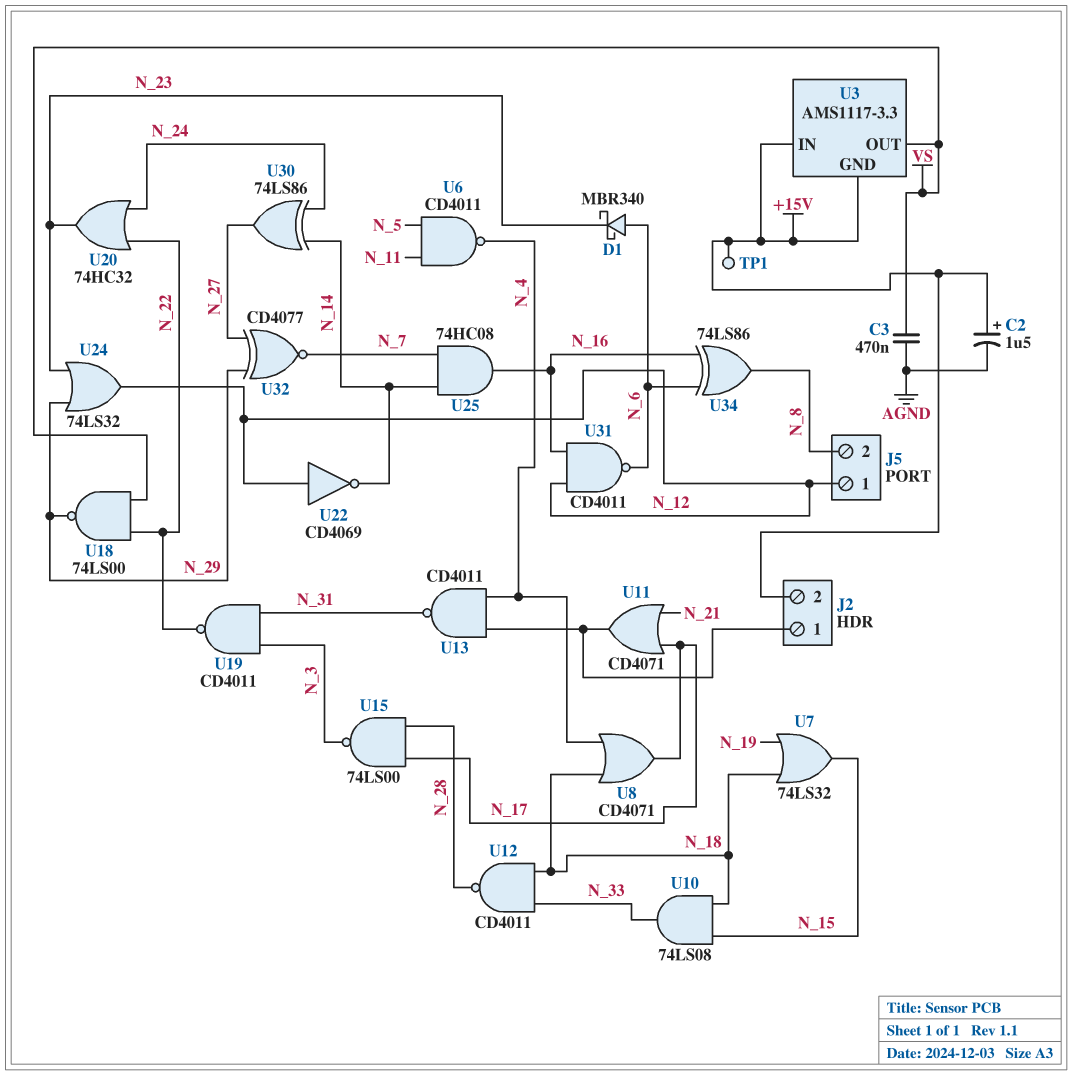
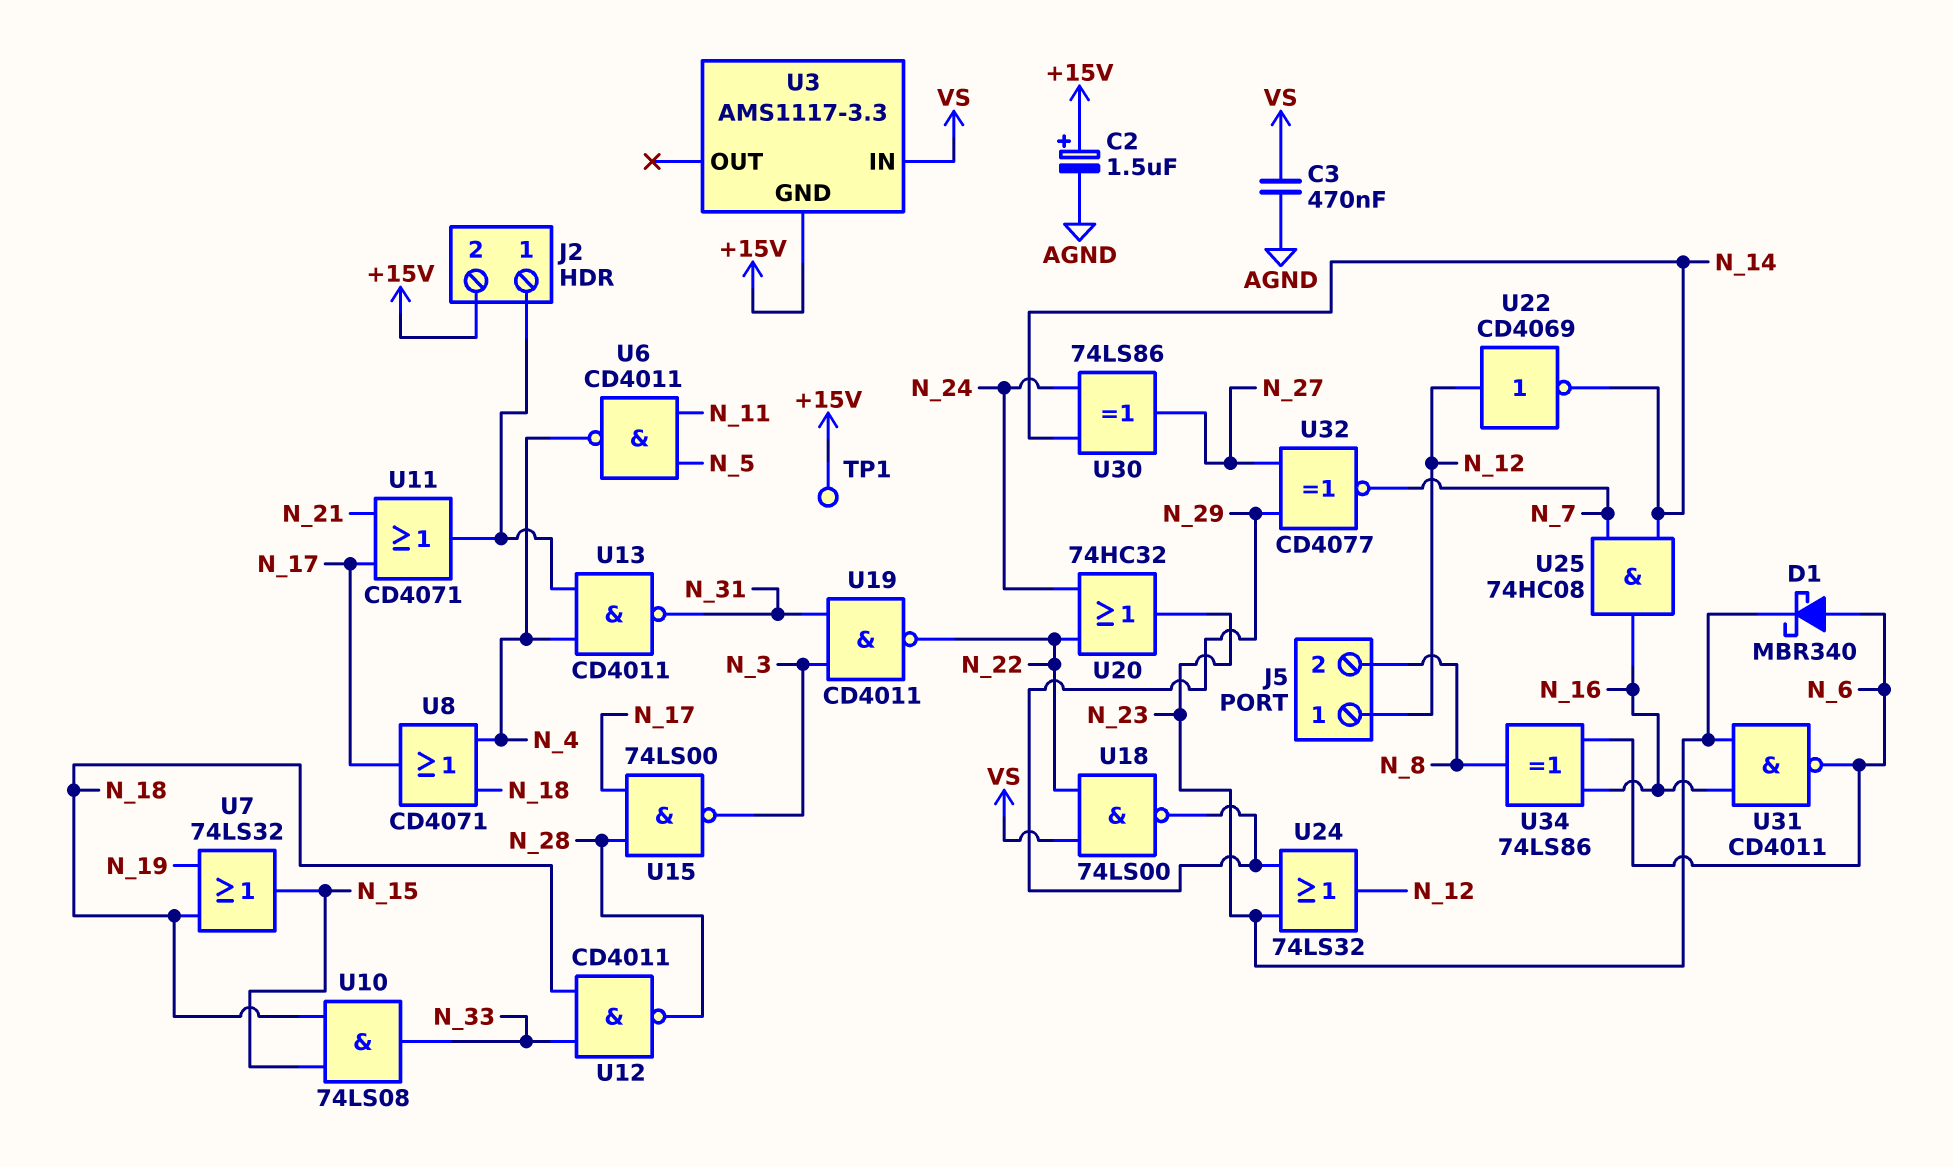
U3 pin IN: +15V -> VS
U3 pin OUT: VS -> none
U31: NAND CD4011 (in N_12, in N_16, out N_6) -> NAND CD4011 (in N_16, in N_23, out N_6)

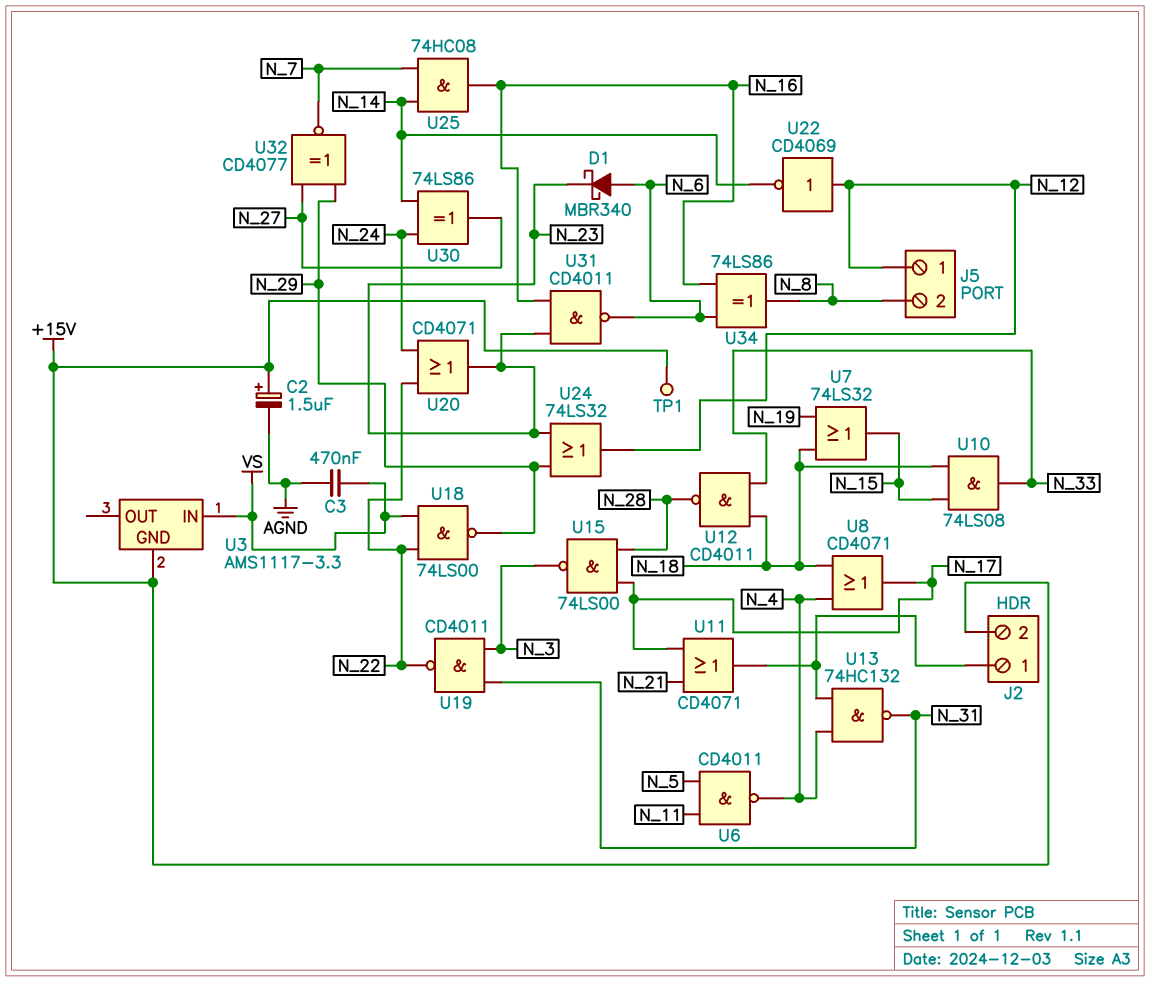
U13: NAND CD4011 (in J2/1, in N_4, out N_31) -> NAND 74HC132 (in J2/1, in N_4, out N_31)
U20: OR 74HC32 (in N_22, in N_24, out N_23) -> OR CD4071 (in N_22, in N_24, out N_23)

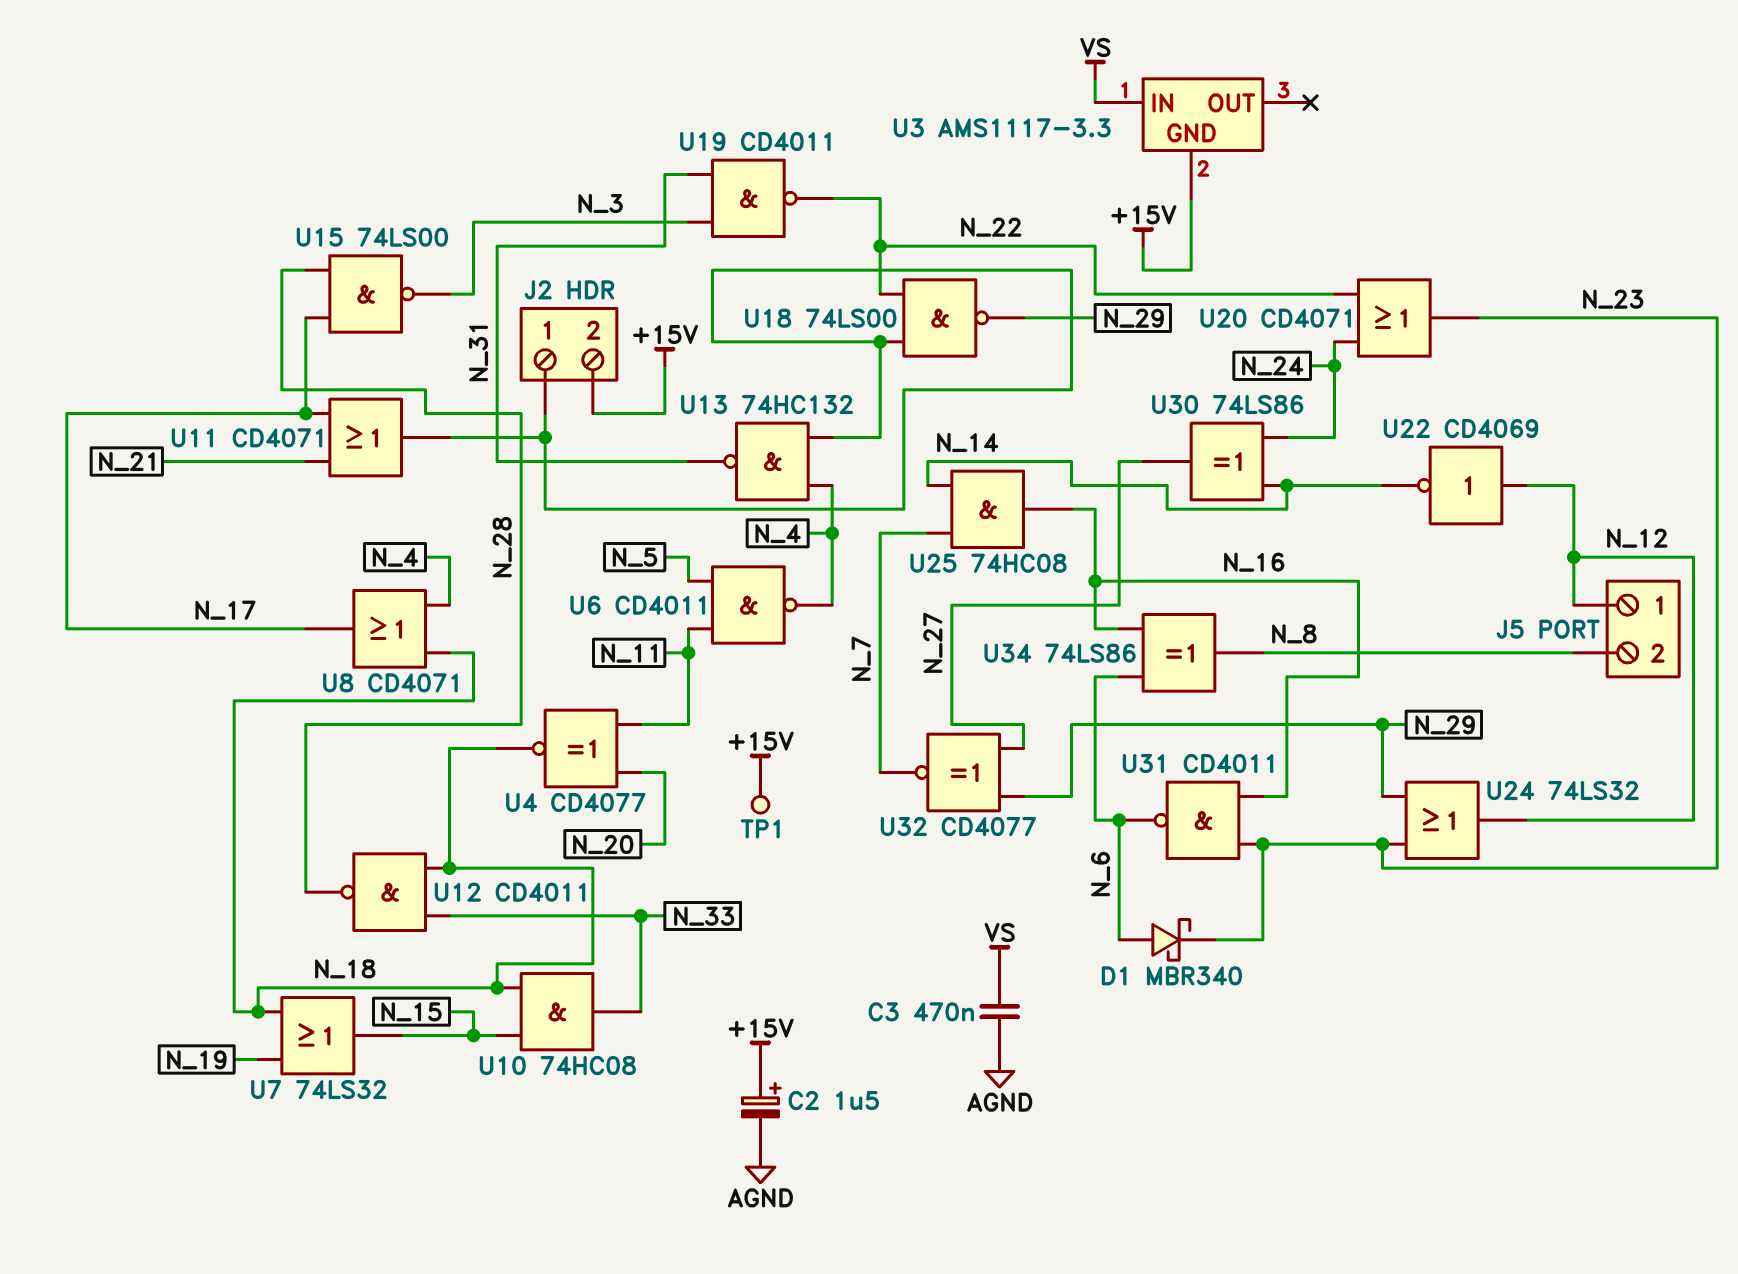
U4: none -> XNOR CD4077 (in N_11, in N_20, out N_18)
U10: AND 74LS08 (in N_15, in N_18, out N_33) -> AND 74HC08 (in N_15, in N_18, out N_33)
U18: NAND 74LS00 (in N_22, in VS, out N_29) -> NAND 74LS00 (in J2/1, in N_22, out N_29)

